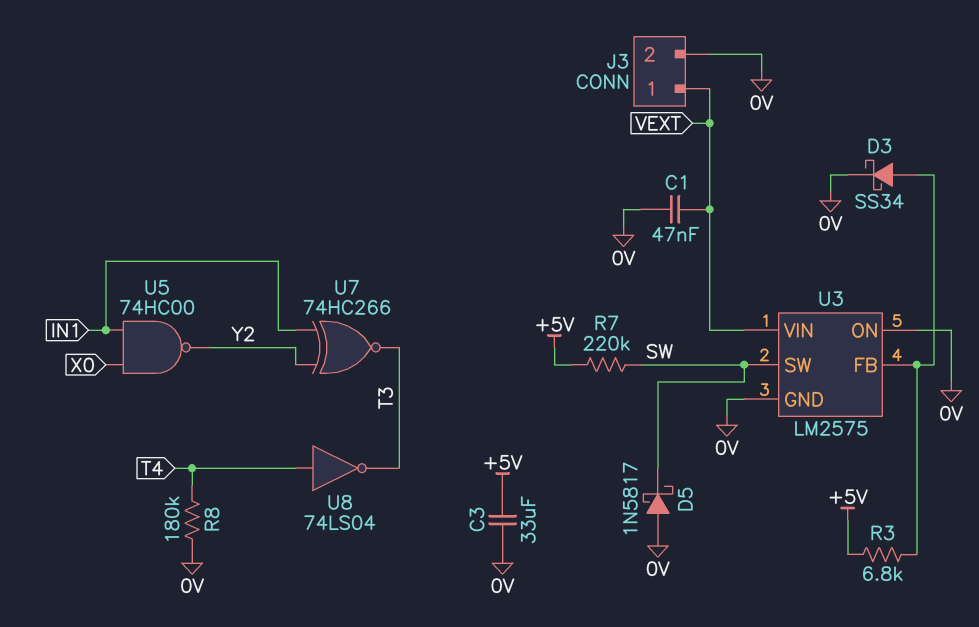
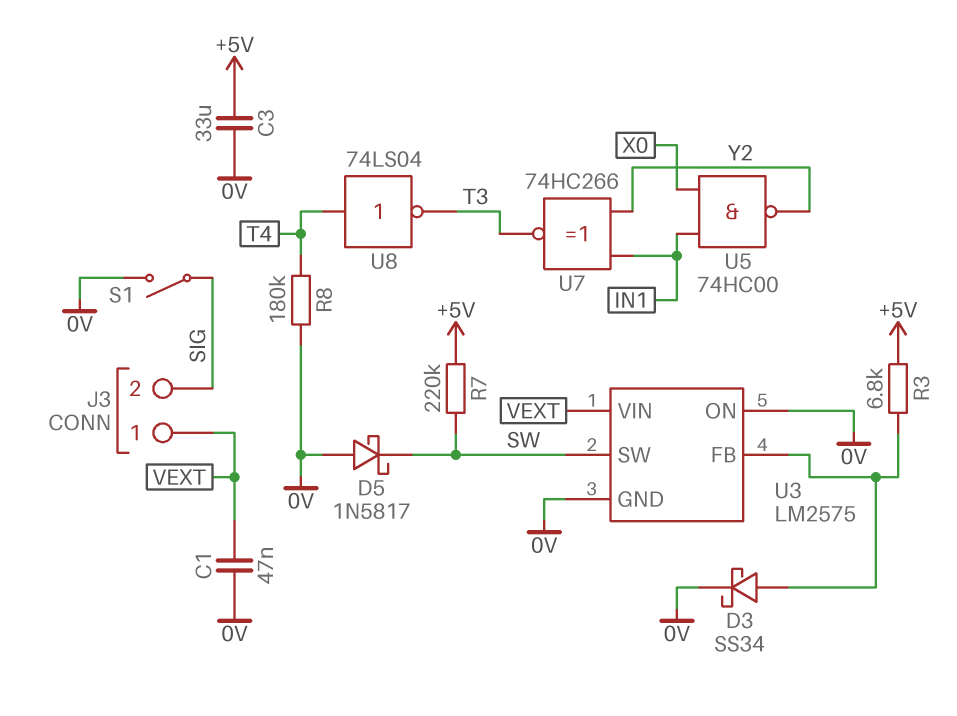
J3 pin 2: 0V -> SIG
S1: none -> switch (0V, SIG)

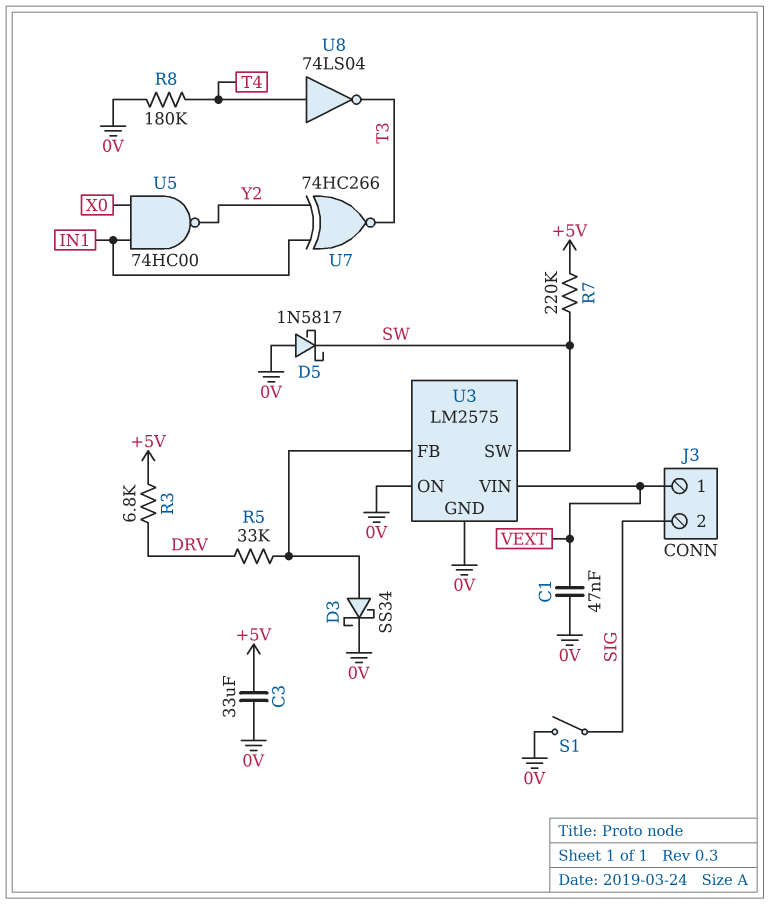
R3: 6.8k (+5V, U3/FB) -> 6.8k (+5V, DRV)
R5: none -> 33k (DRV, U3/FB)

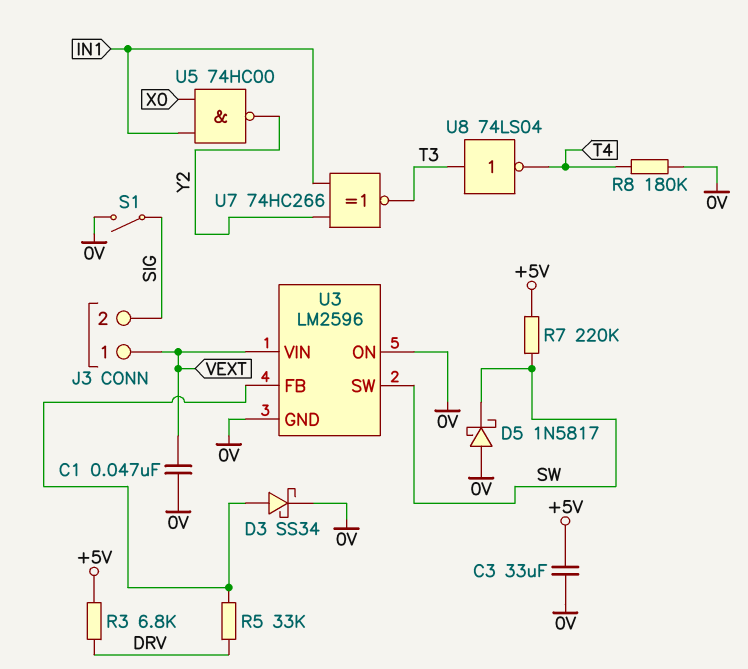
U3: LM2575 -> LM2596
U8: NOT 74LS04 (in T4, out T3) -> NOT 74LS04 (in T3, out T4)

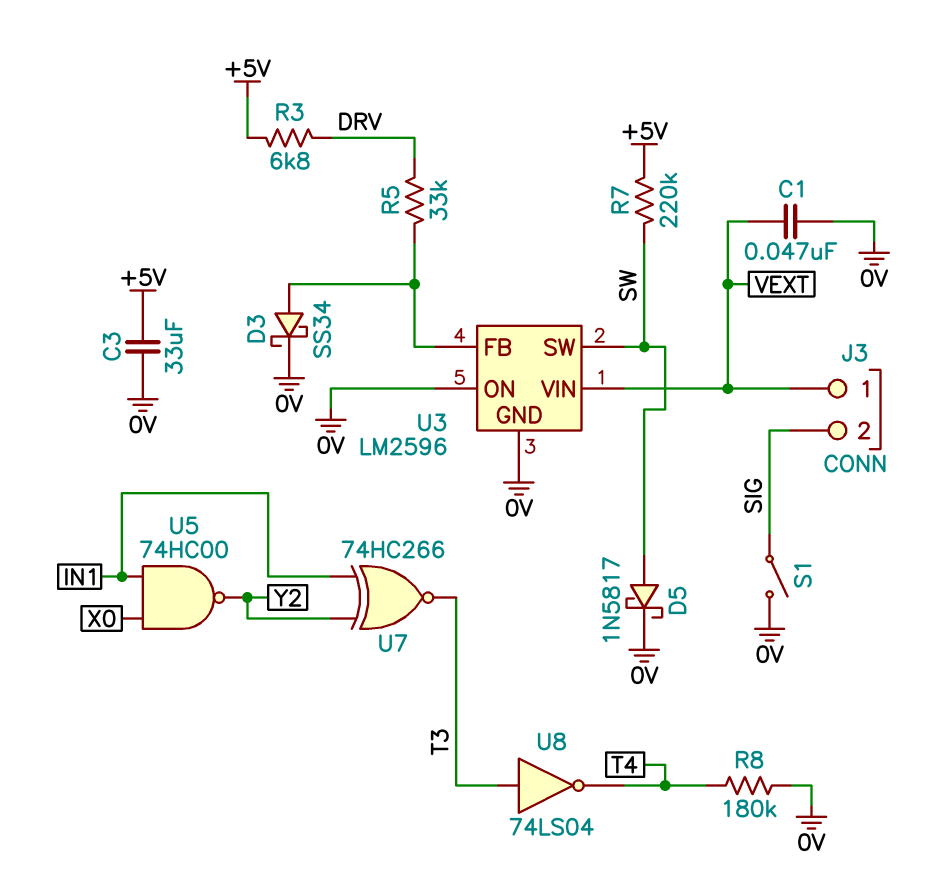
D5: schottky 1N5817 (A 0V, K SW) -> schottky 1N5817 (A SW, K 0V)

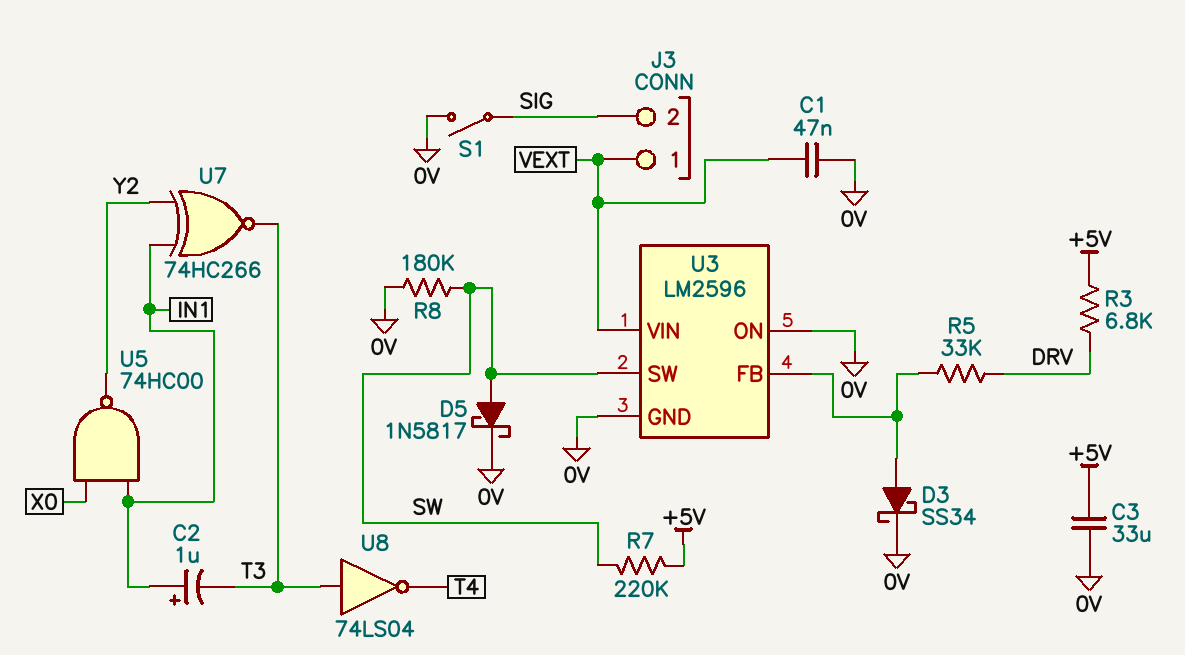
C2: none -> 1uF (plus IN1, minus T3)
R8: 180k (0V, T4) -> 180k (0V, SW)

